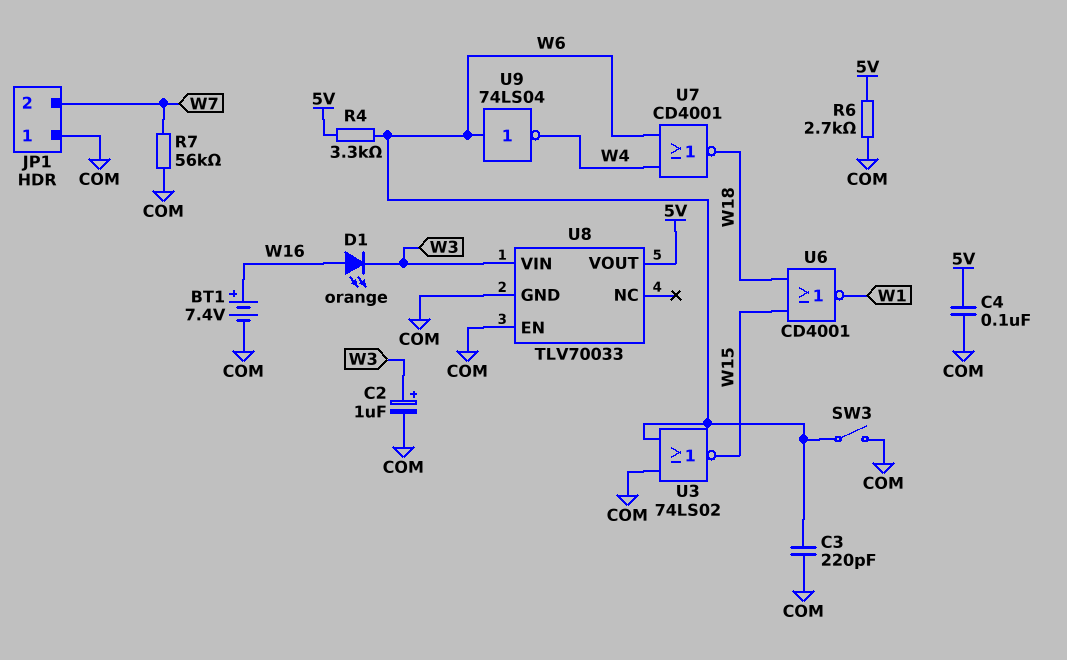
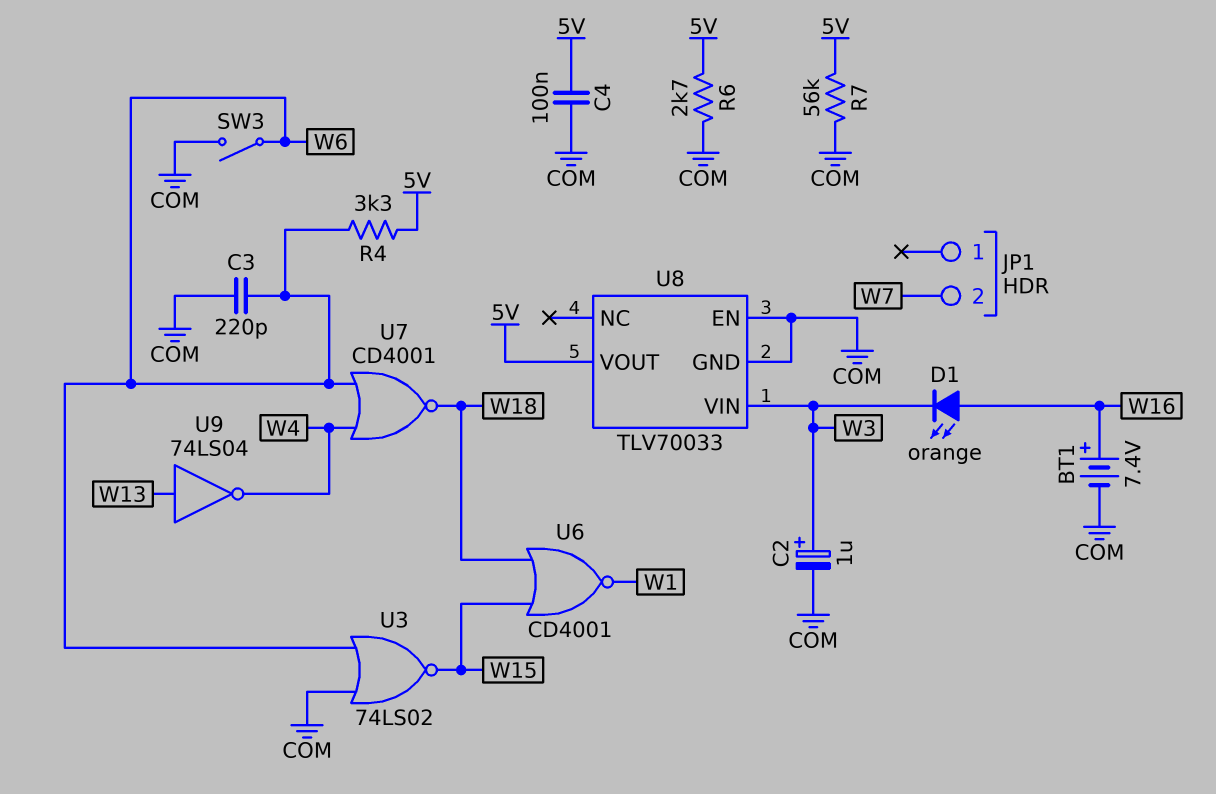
JP1 pin 1: COM -> none
R7: 56k (COM, W7) -> 56k (5V, COM)
U9: NOT 74LS04 (in W6, out W4) -> NOT 74LS04 (in W13, out W4)

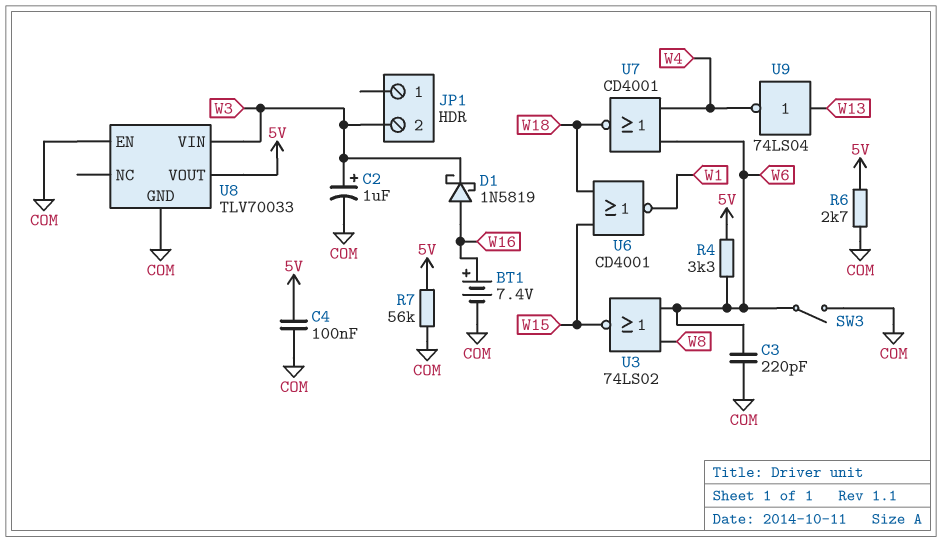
D1: LED orange (A W16, K W3) -> schottky 1N5819 (A W16, K W3)
JP1 pin 2: W7 -> W3
U3: NOR 74LS02 (in COM, in W6, out W15) -> NOR 74LS02 (in W6, in W8, out W15)

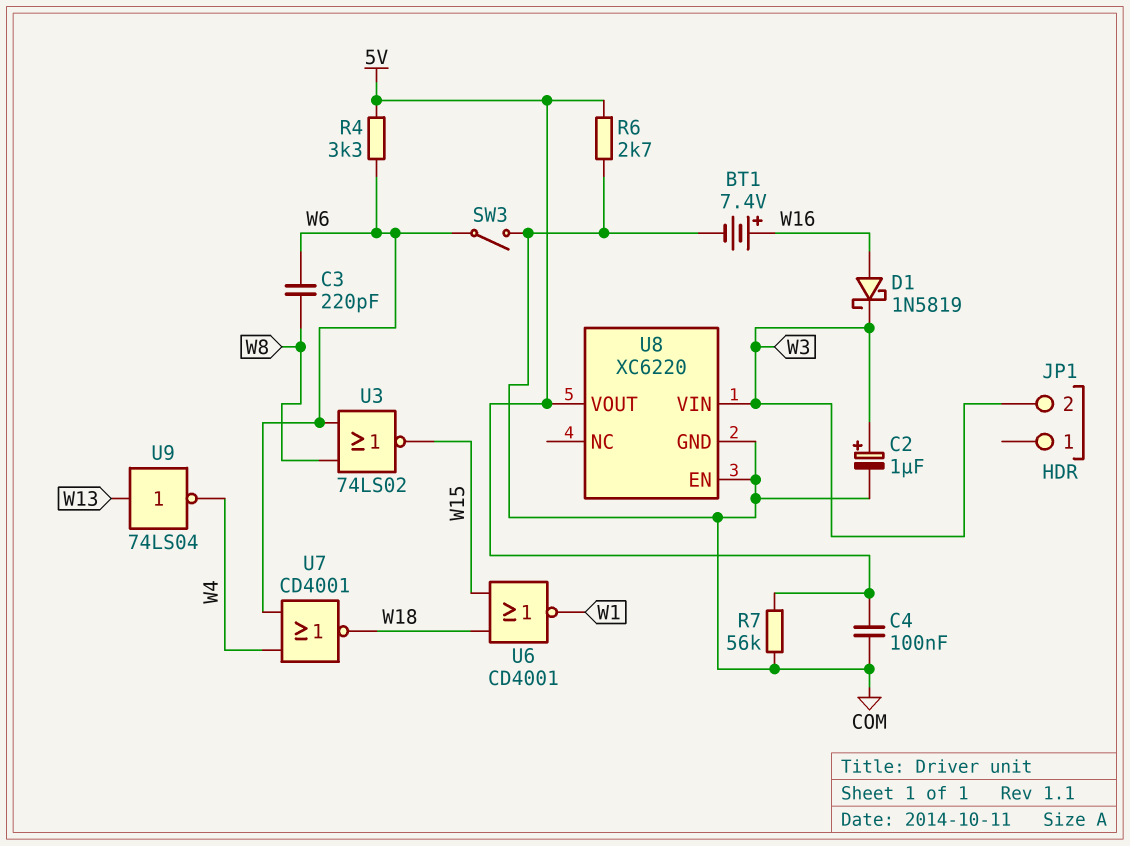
C3: 220pF (COM, W6) -> 220pF (W6, W8)
U8: TLV70033 -> XC6220

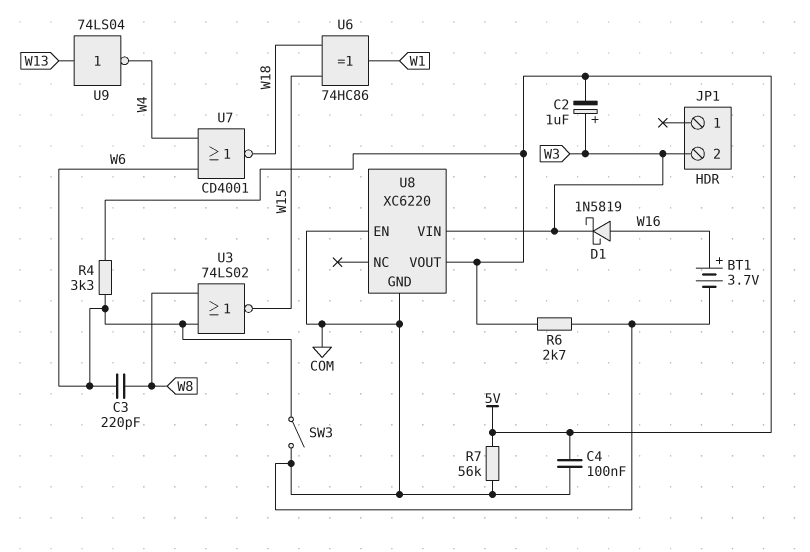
BT1: 7.4V (plus W16, minus COM) -> 3.7V (plus W16, minus COM)
C2: 1uF (plus W3, minus COM) -> 1uF (plus W3, minus 5V)
U6: NOR CD4001 (in W15, in W18, out W1) -> XOR 74HC86 (in W15, in W18, out W1)

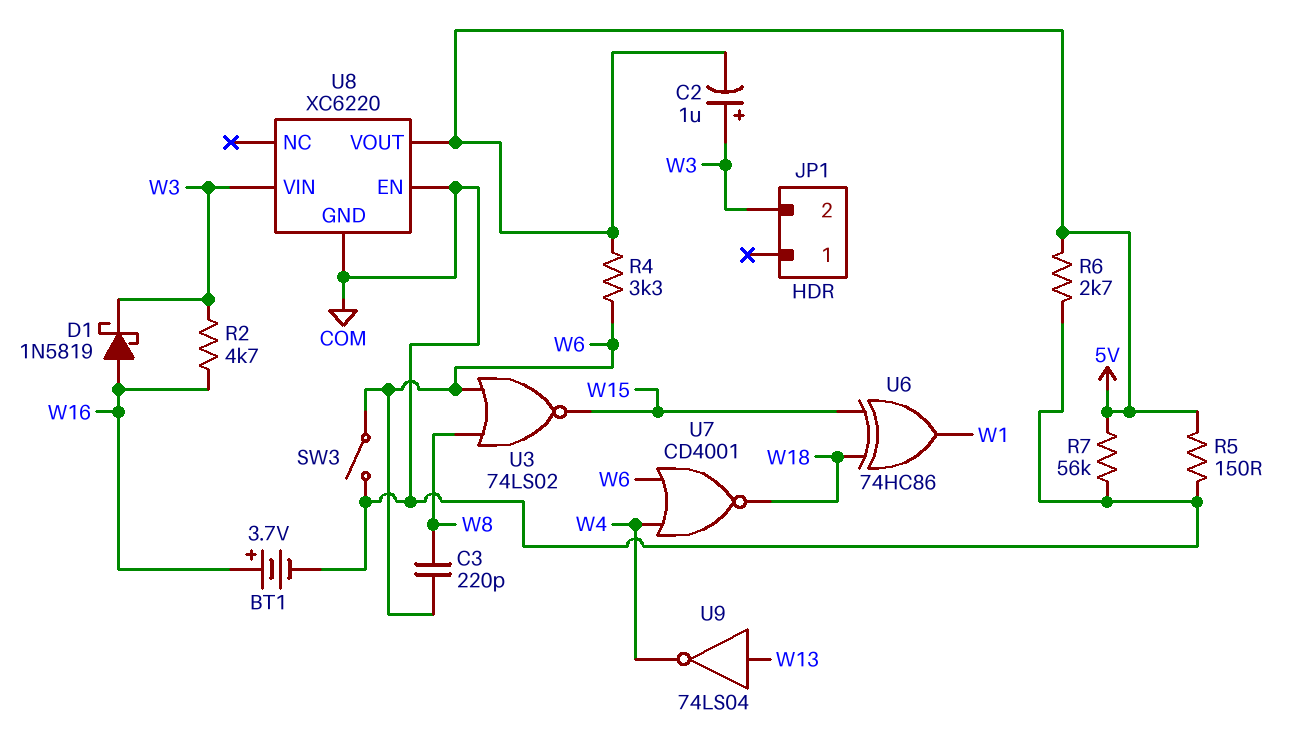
C4: 100nF (5V, COM) -> none
R2: none -> 4.7k (W3, W16)
R5: none -> 150 (5V, COM)

